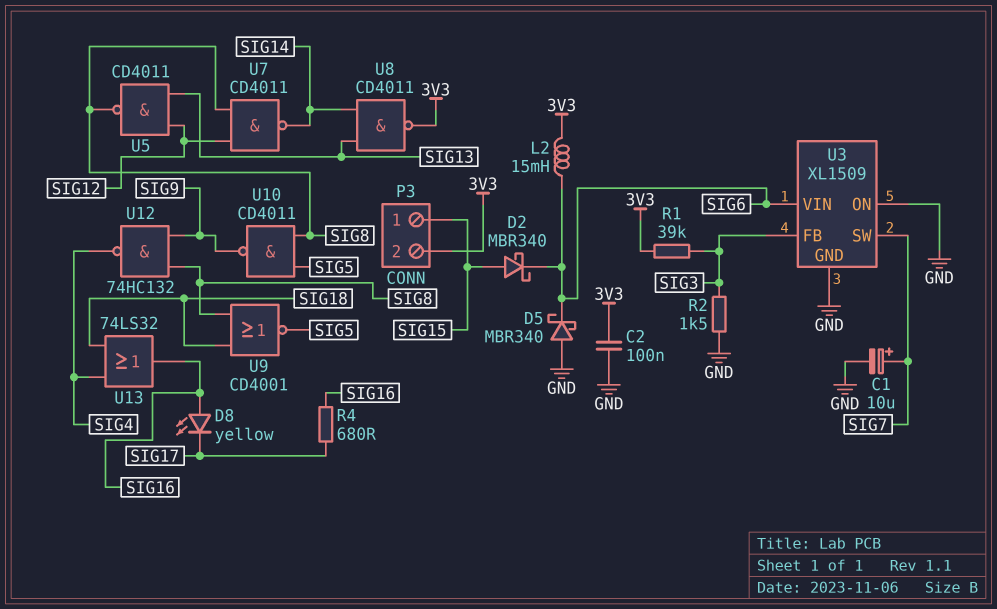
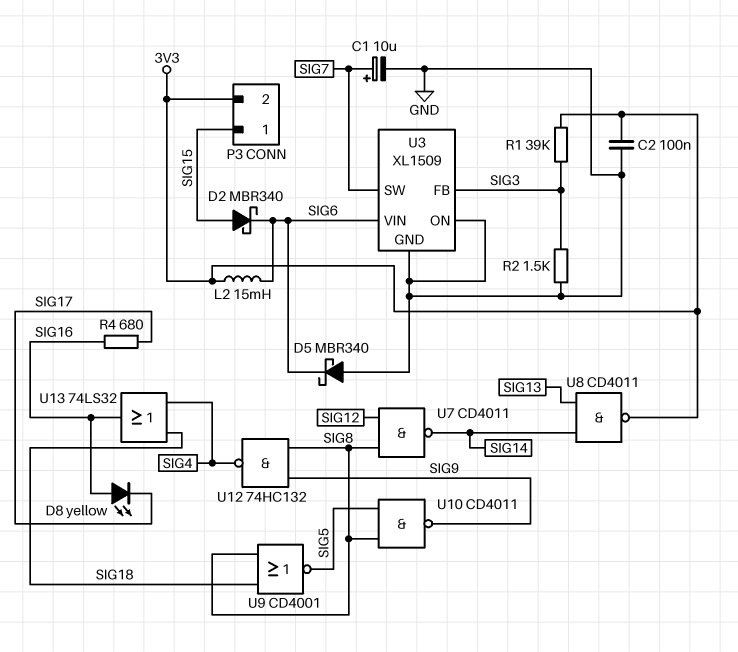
U5: NAND CD4011 (in SIG12, in SIG13, out SIG8) -> none

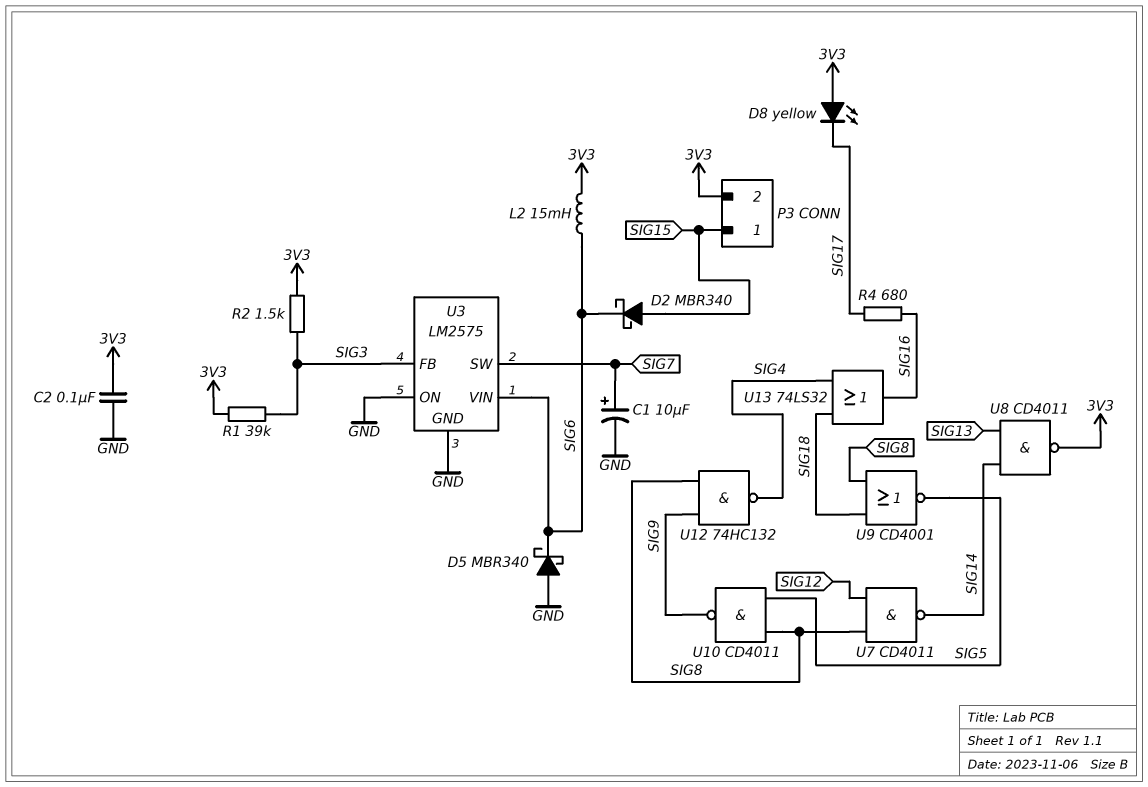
D8: LED yellow (A SIG16, K SIG17) -> LED yellow (A 3V3, K SIG17)
R2: 1.5k (GND, SIG3) -> 1.5k (3V3, SIG3)
U3: XL1509 -> LM2575

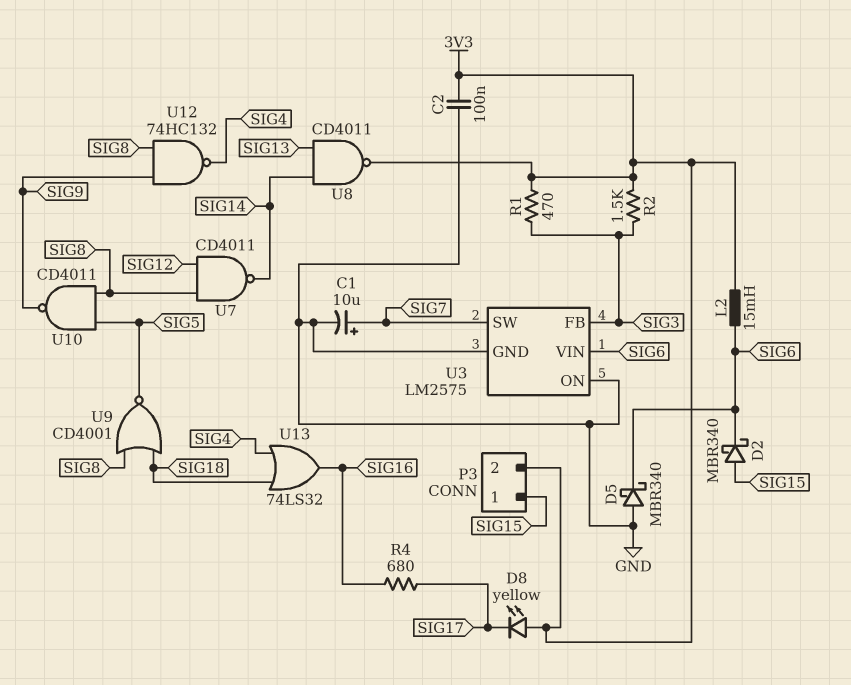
R1: 39k (3V3, SIG3) -> 470 (3V3, SIG3)

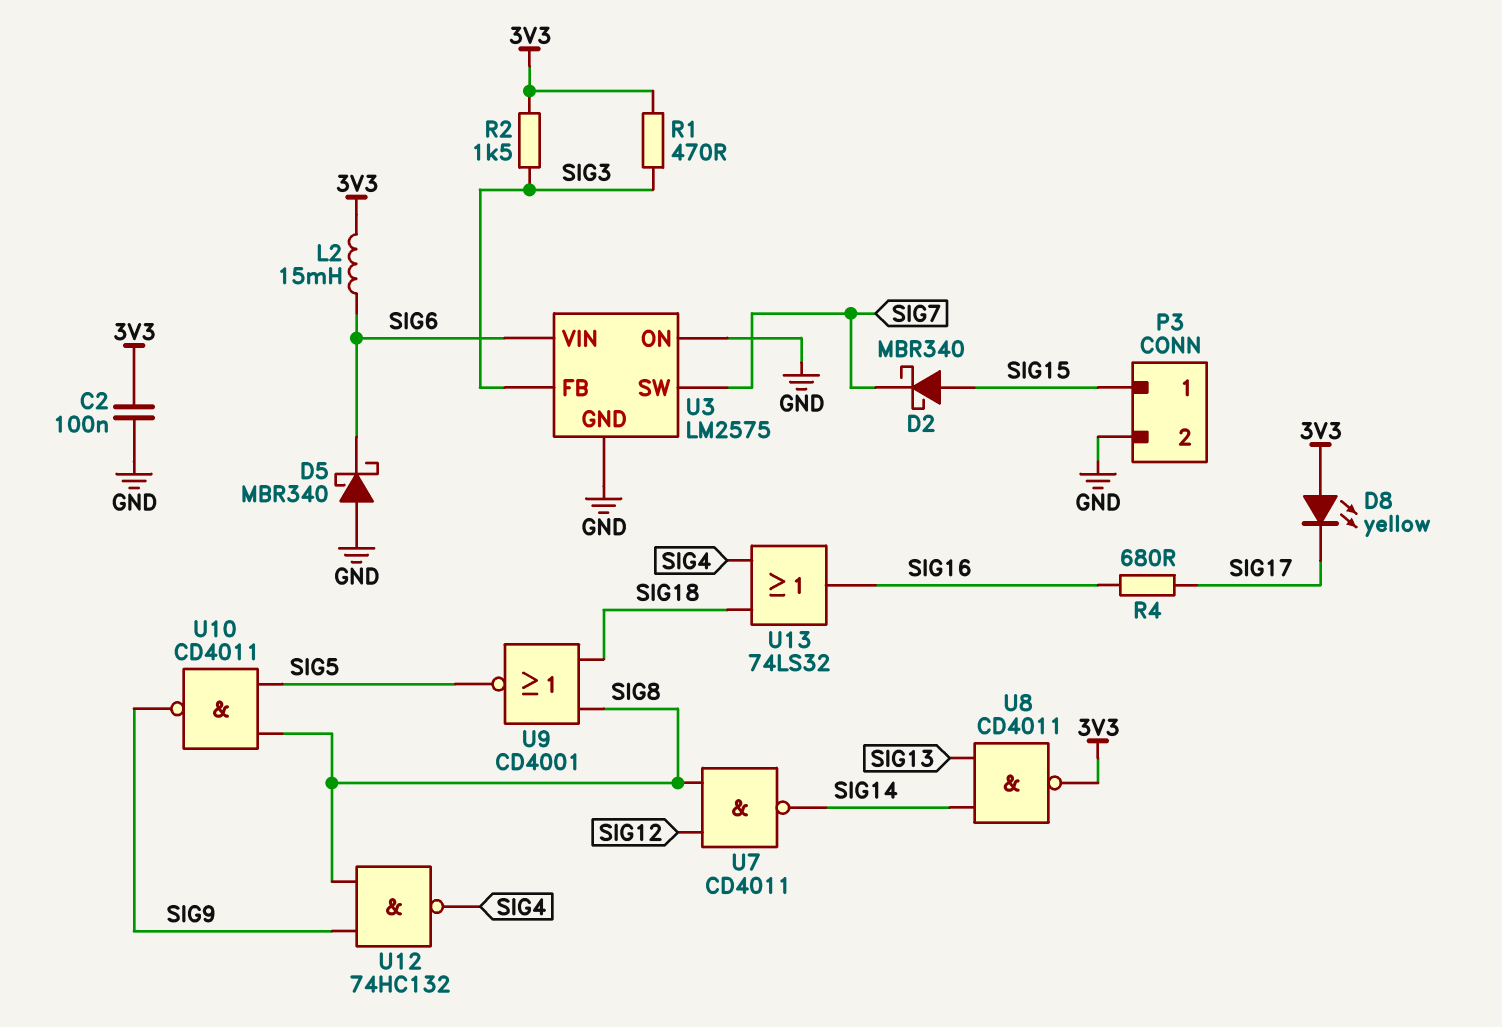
C1: 10uF (plus SIG7, minus GND) -> none
D2: schottky MBR340 (A SIG15, K SIG6) -> schottky MBR340 (A SIG15, K SIG7)
P3 pin 2: 3V3 -> GND

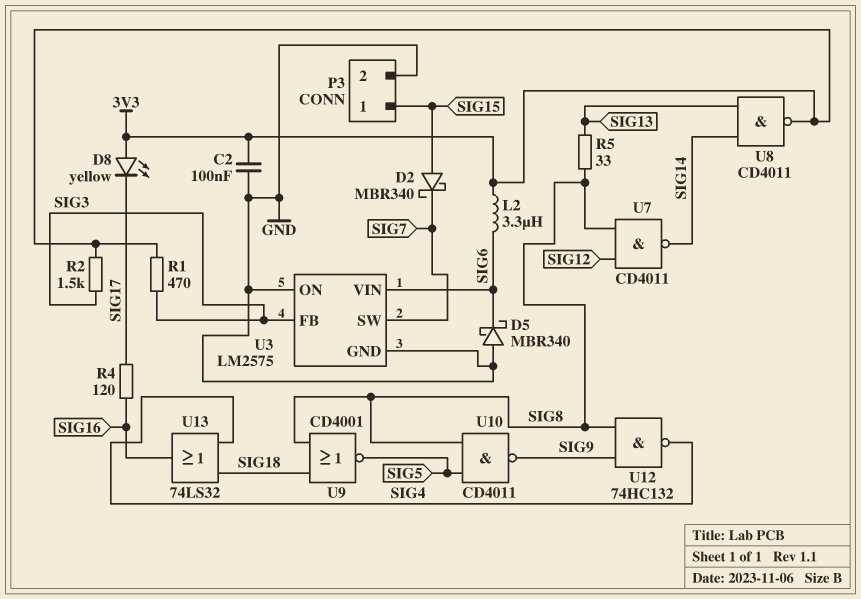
L2: 15mH (3V3, SIG6) -> 3.3uH (3V3, SIG6)
R4: 680 (SIG16, SIG17) -> 120 (SIG16, SIG17)
R5: none -> 33 (SIG8, SIG13)

